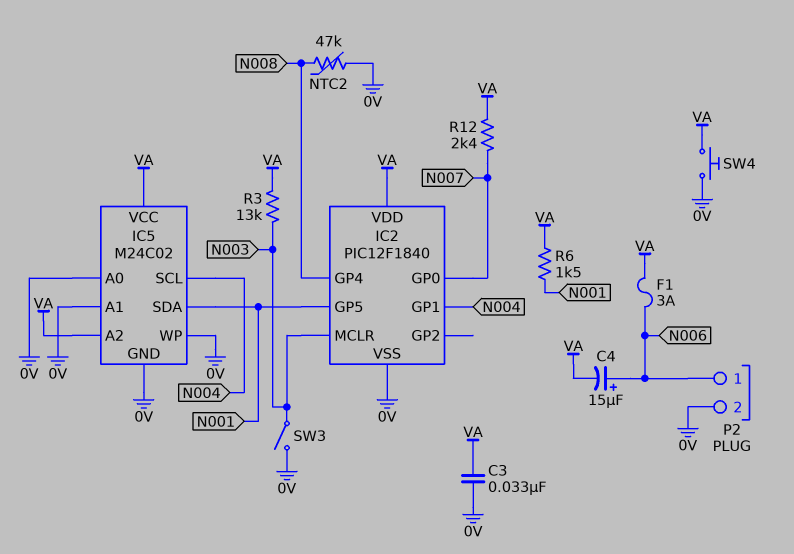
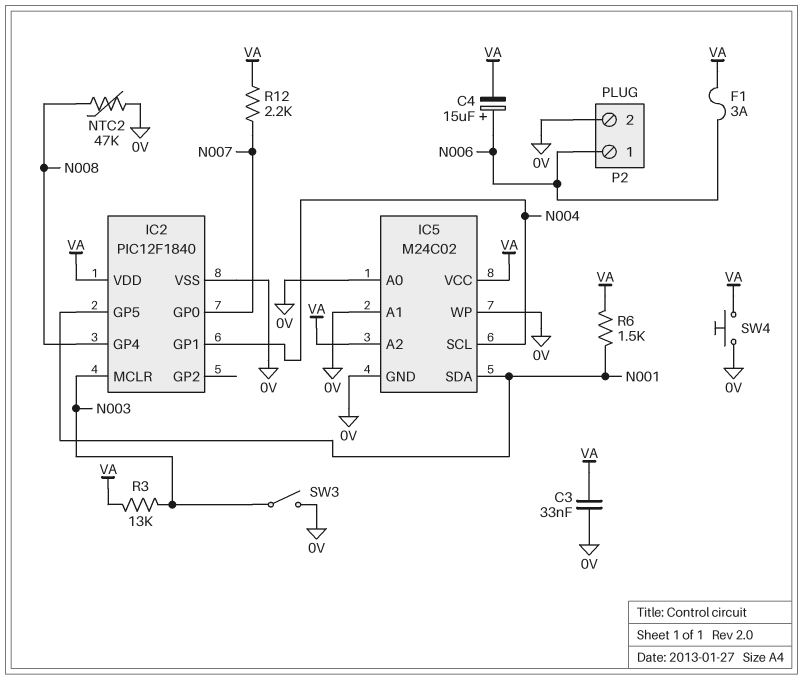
R12: 2.4k (N007, VA) -> 2.2k (N007, VA)

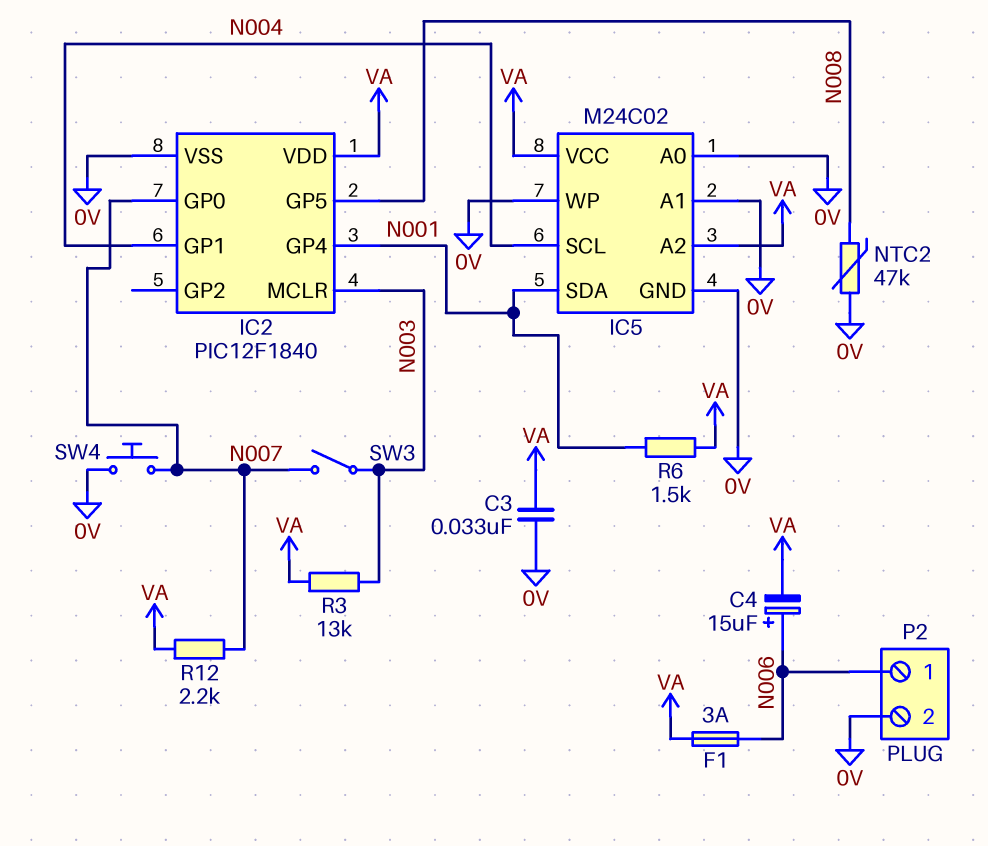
IC2 pin GP4: N008 -> N001
IC2 pin GP5: N001 -> N008
SW3: switch (0V, N003) -> switch (N003, N007)
SW4: button (0V, VA) -> button (0V, N007)

